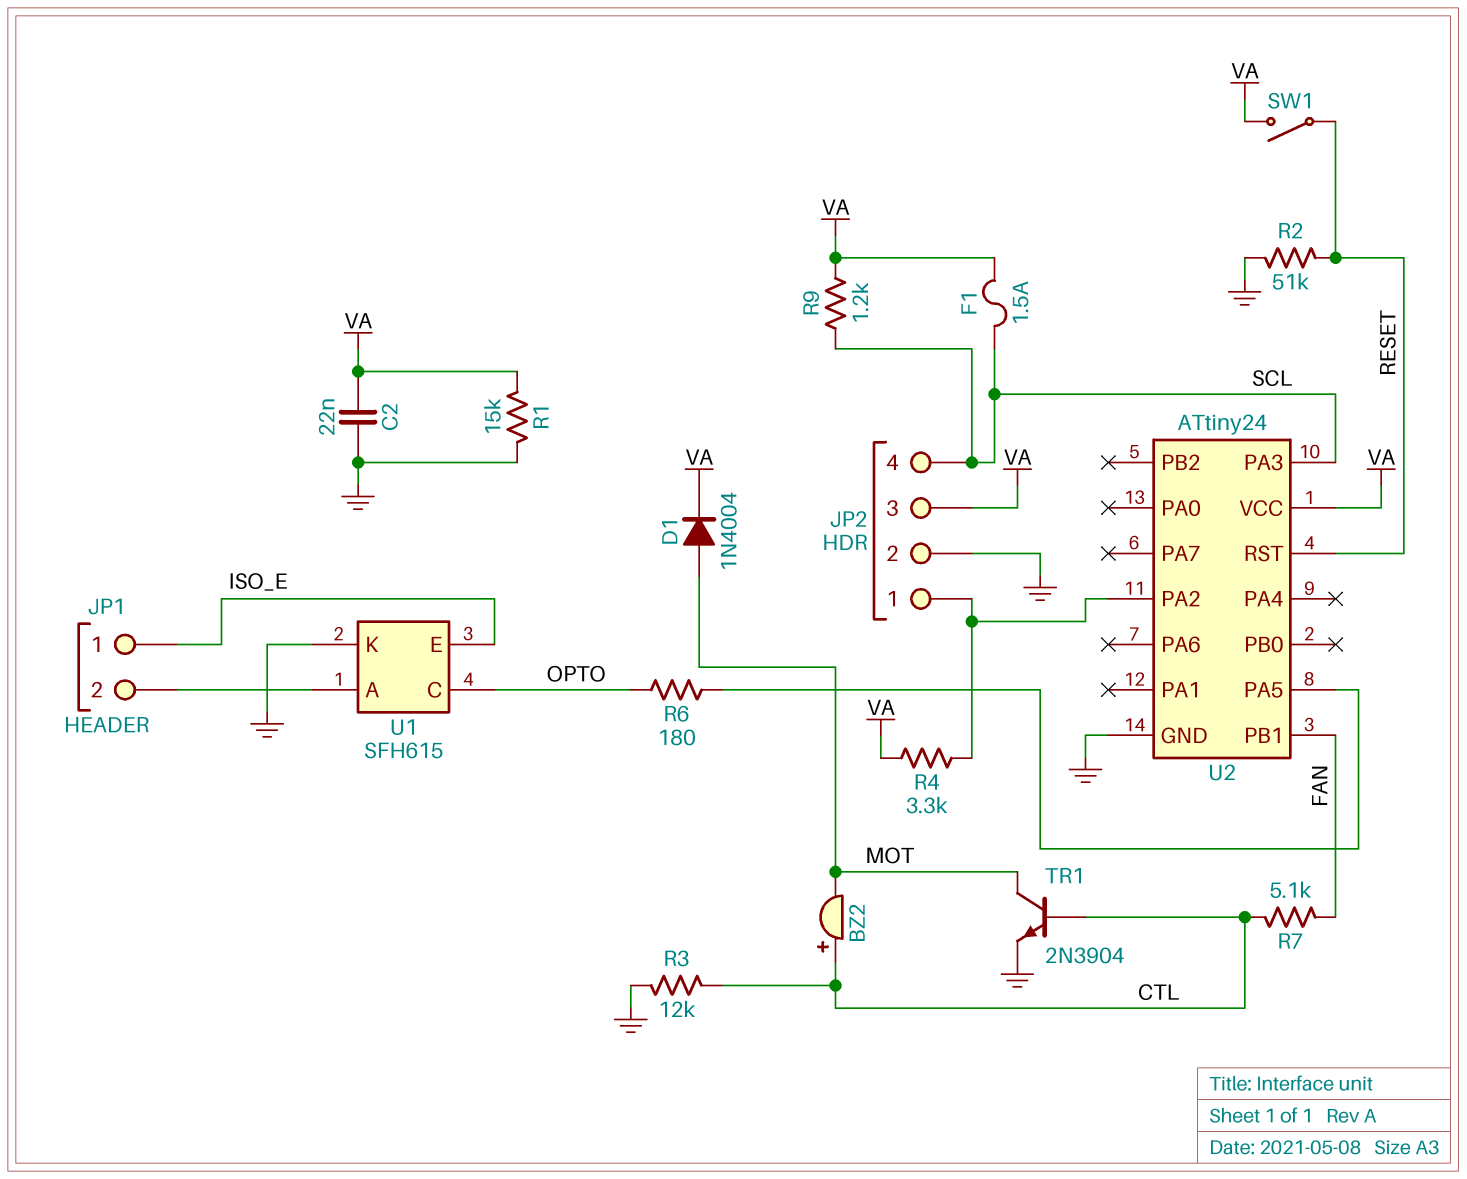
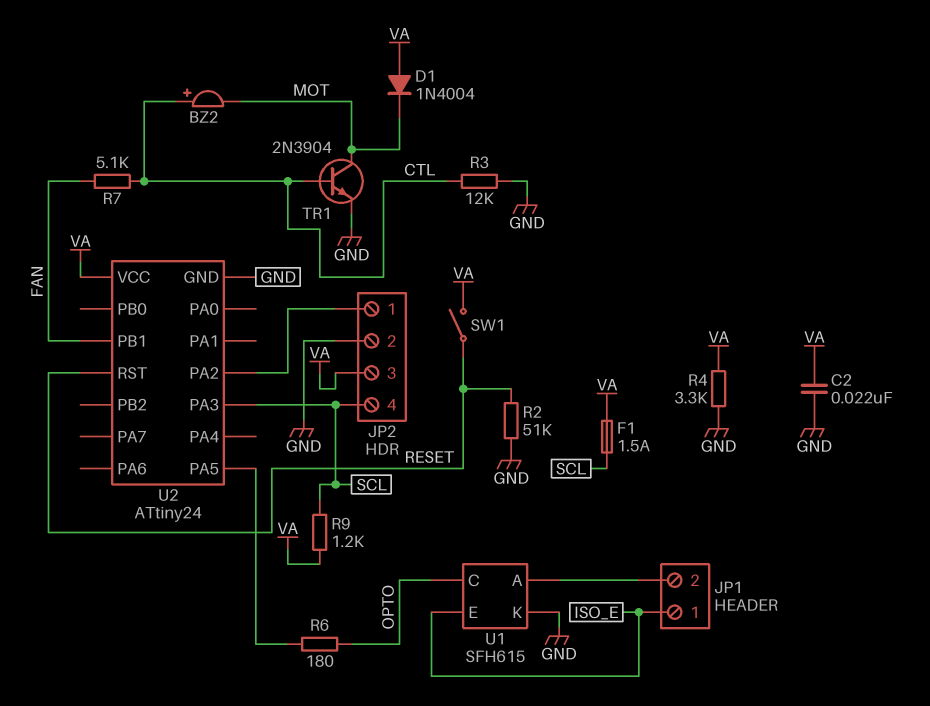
D1: diode 1N4004 (A MOT, K VA) -> diode 1N4004 (A VA, K MOT)
R1: 15k (GND, VA) -> none
R4: 3.3k (JP2/1, VA) -> 3.3k (GND, VA)

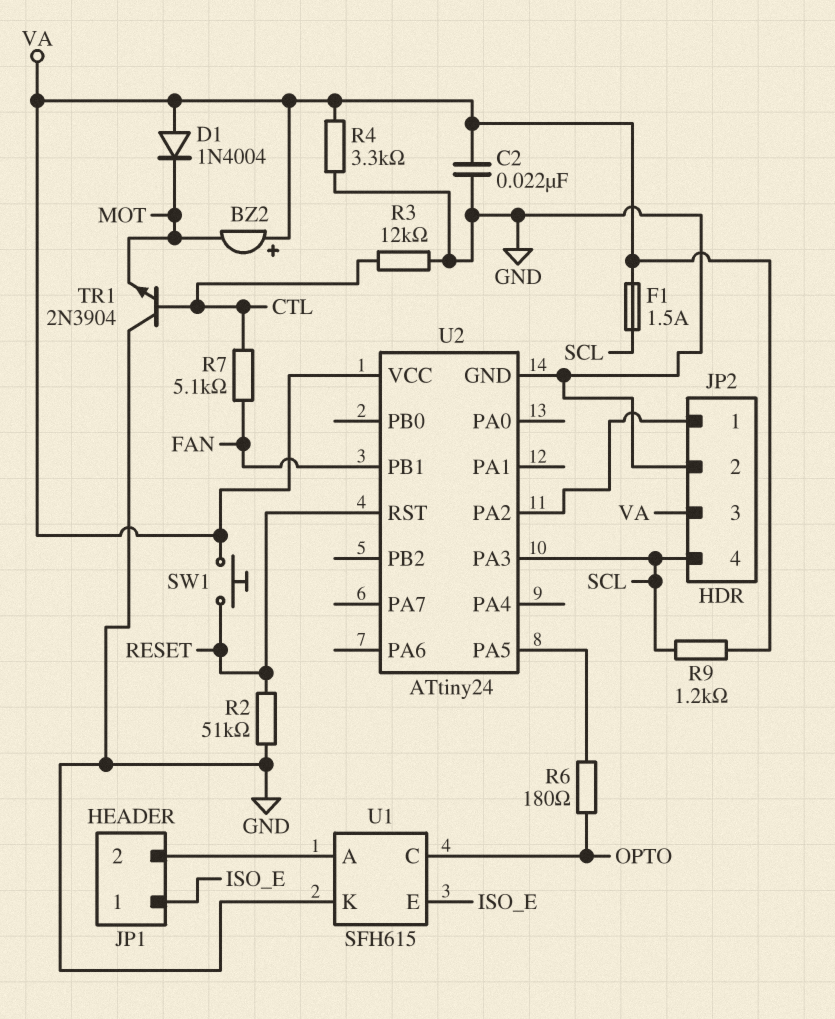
BZ2: buzzer (plus CTL, minus MOT) -> buzzer (plus VA, minus MOT)
SW1: switch (RESET, VA) -> button (RESET, VA)
TR1: NPN 2N3904 (B CTL, C MOT, E GND) -> NPN 2N3904 (B CTL, C GND, E MOT)

